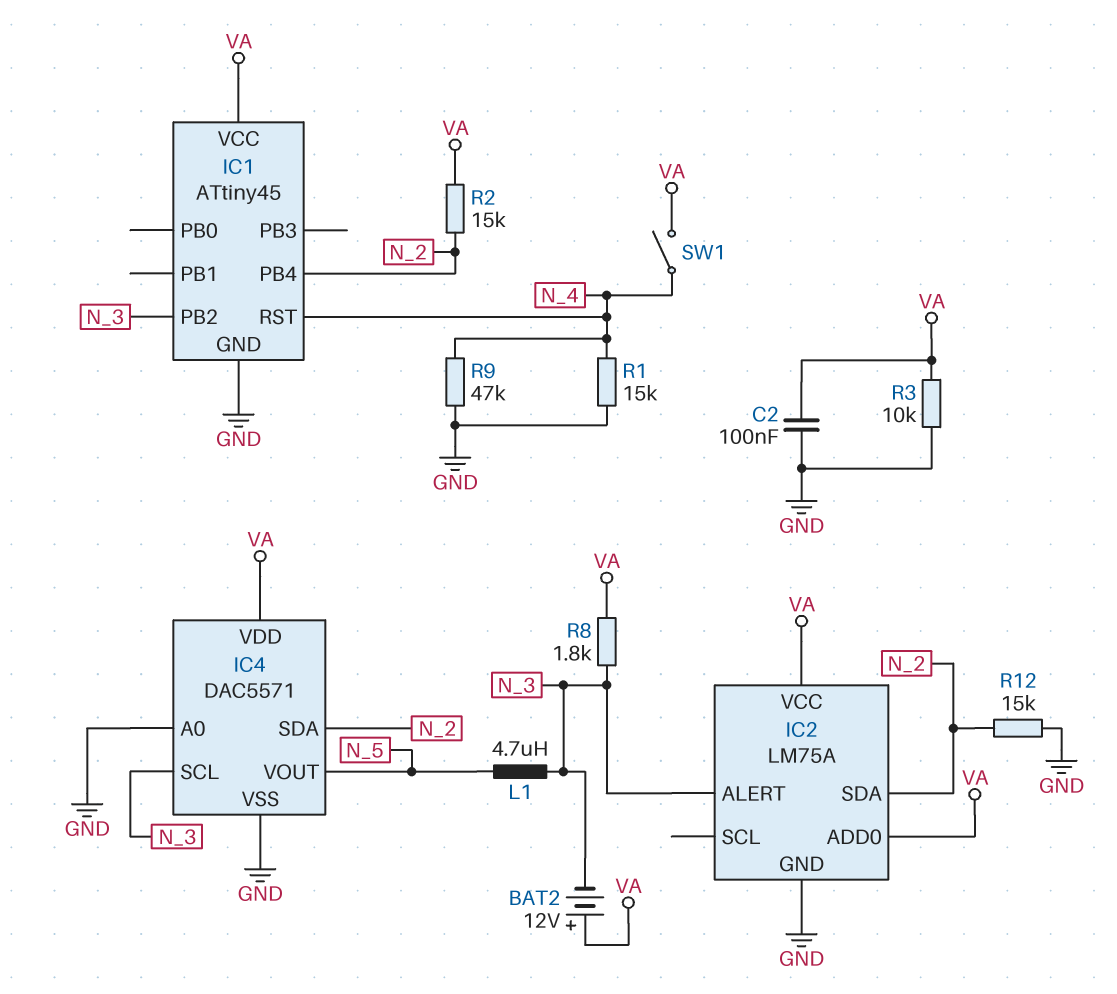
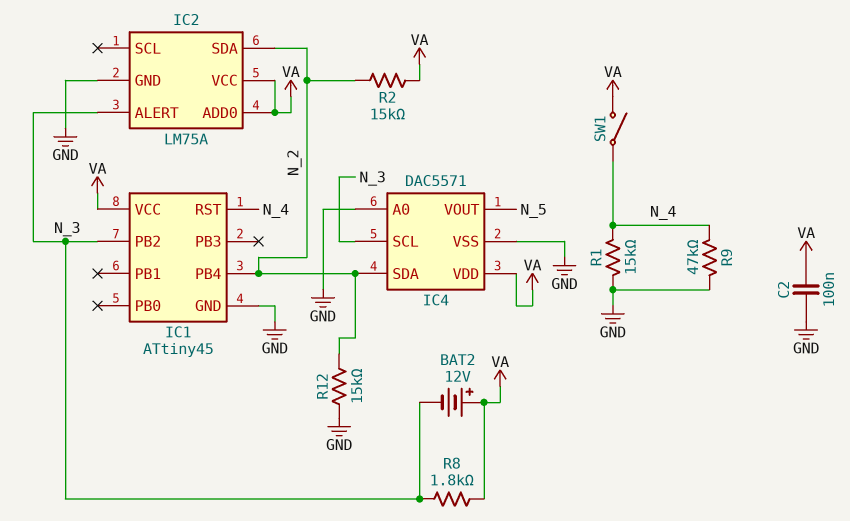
L1: 4.7uH (N_3, N_5) -> none
R3: 10k (GND, VA) -> none

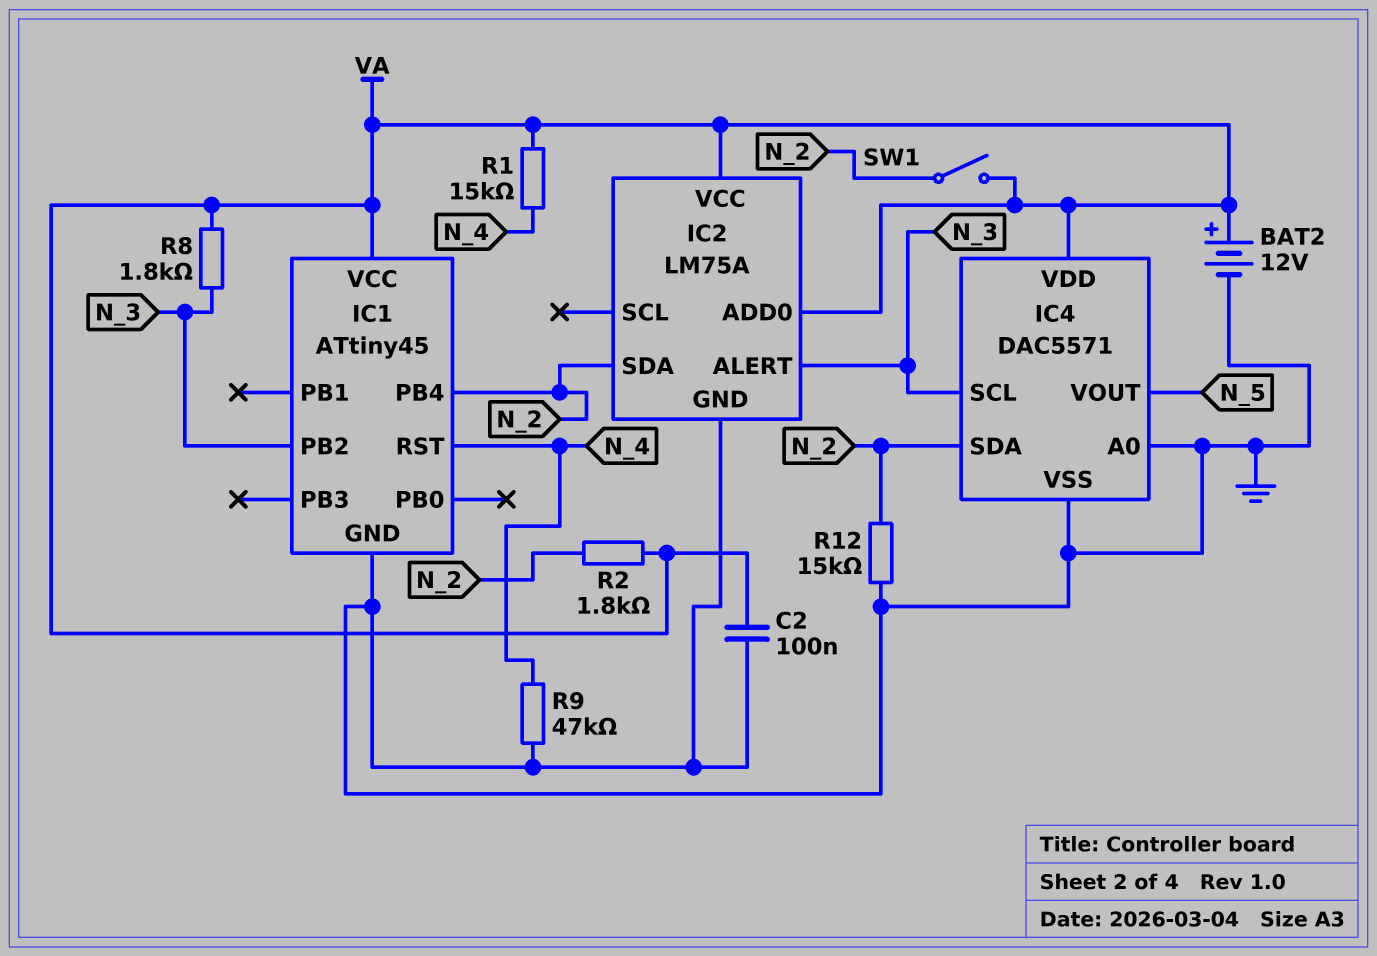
BAT2: 12V (plus VA, minus N_3) -> 12V (plus VA, minus GND)
R1: 15k (GND, N_4) -> 15k (N_4, VA)
R2: 15k (N_2, VA) -> 1.8k (N_2, VA)
SW1: switch (N_4, VA) -> switch (N_2, VA)

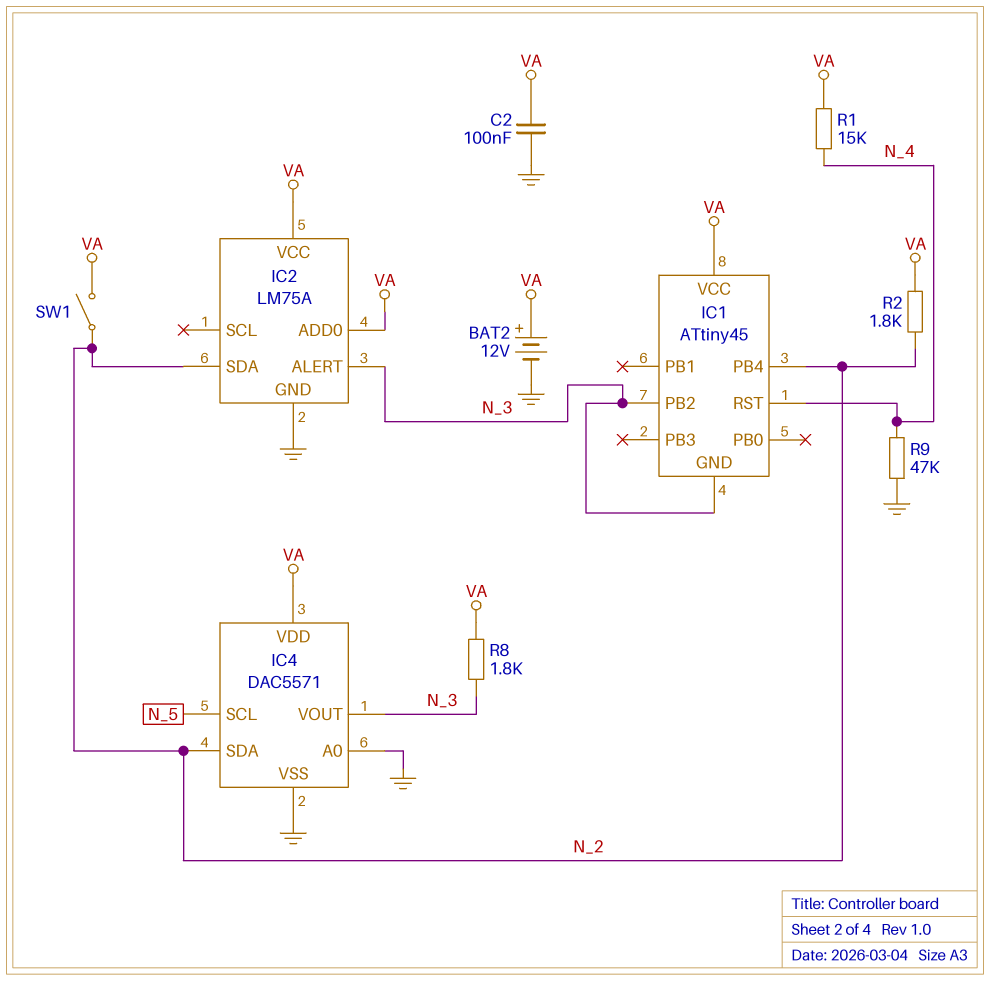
IC1 pin GND: GND -> N_3
IC4 pin SCL: N_3 -> N_5
IC4 pin VOUT: N_5 -> N_3
R12: 15k (GND, N_2) -> none

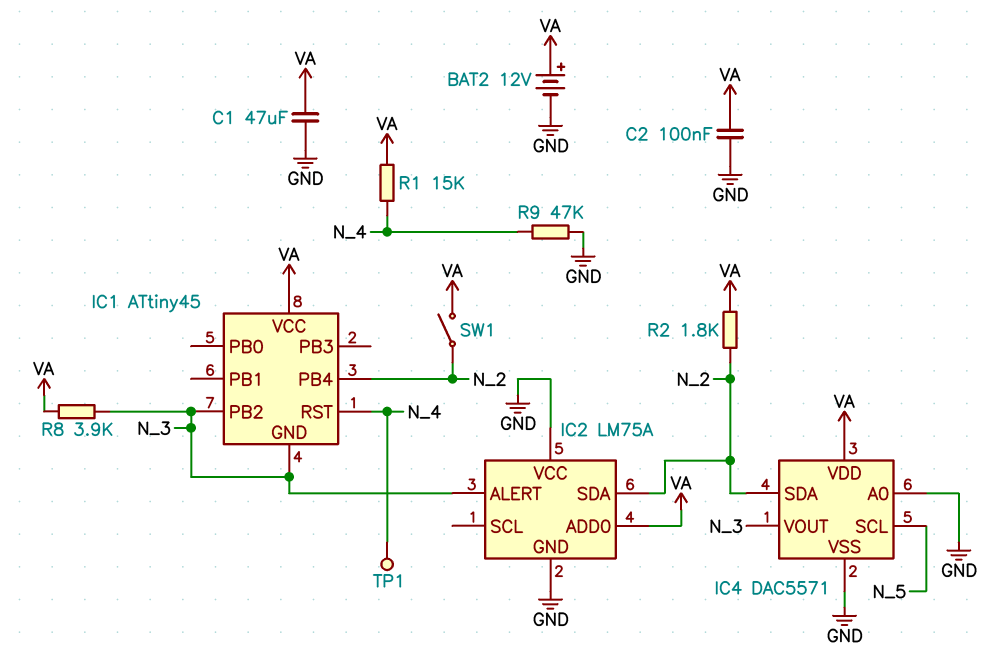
C1: none -> 47uF (GND, VA)
IC2 pin VCC: VA -> GND
R8: 1.8k (N_3, VA) -> 3.9k (N_3, VA)
TP1: none -> test point (N_4)

